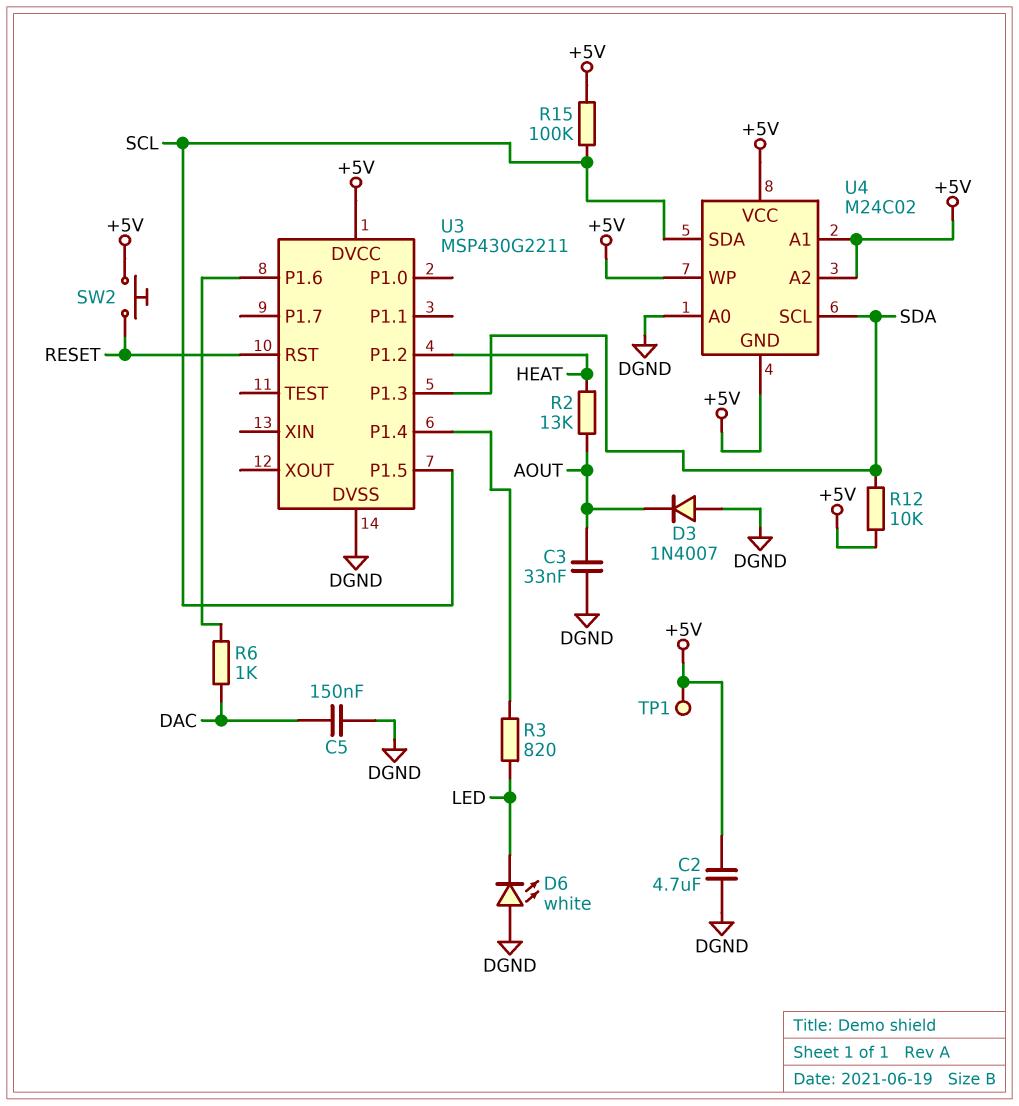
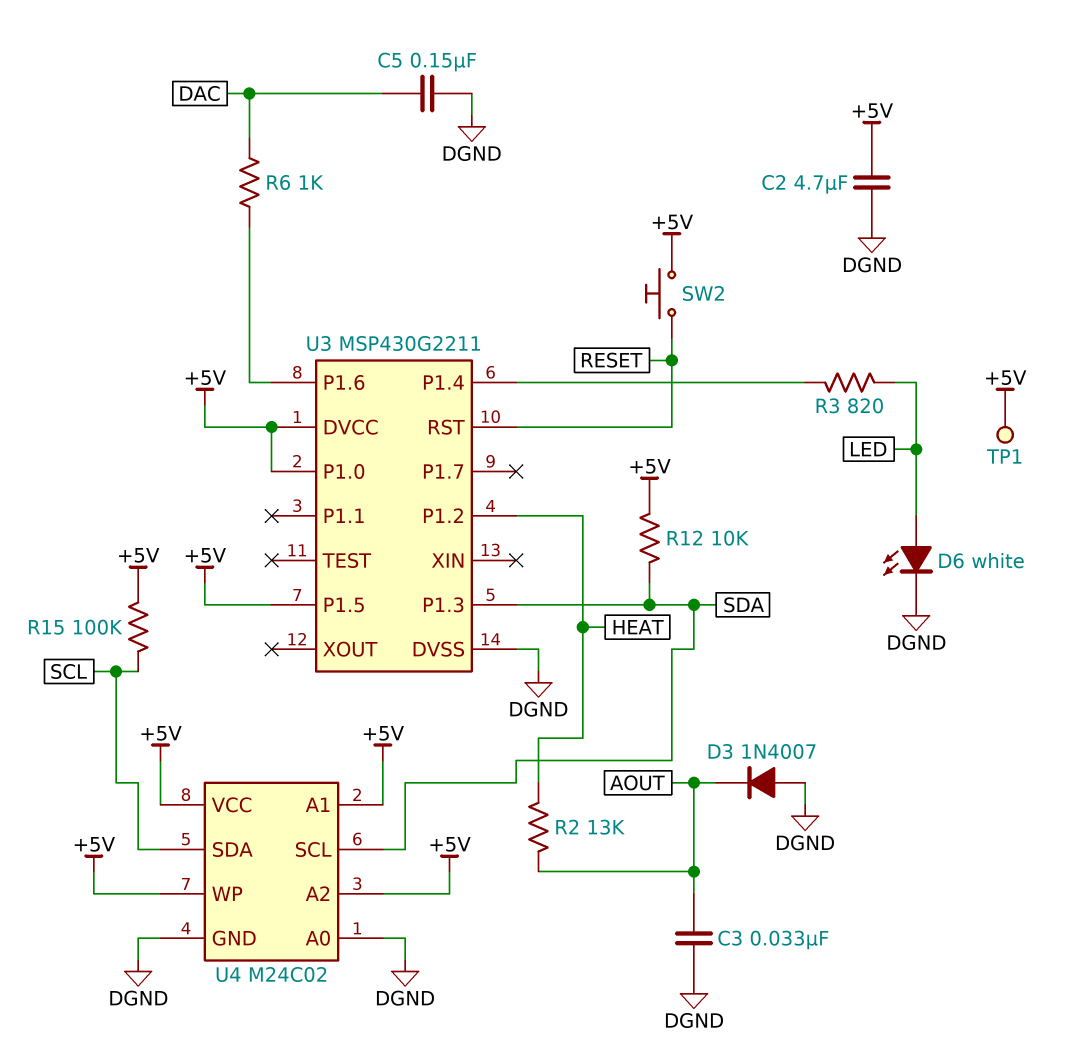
D6: LED white (A DGND, K LED) -> LED white (A LED, K DGND)
U3 pin P1.0: none -> +5V
U3 pin P1.5: SCL -> +5V
U4 pin GND: +5V -> DGND

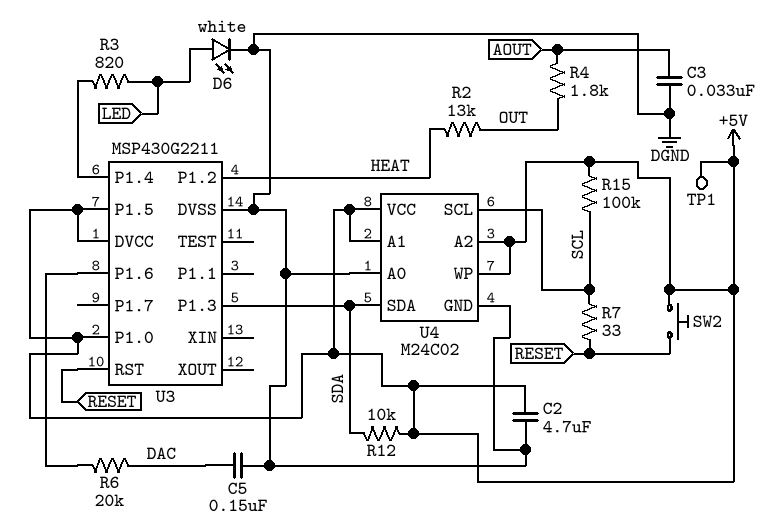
D3: diode 1N4007 (A DGND, K AOUT) -> none
R2: 13k (AOUT, HEAT) -> 13k (HEAT, OUT)
R4: none -> 1.8k (AOUT, OUT)
R6: 1k (DAC, U3/P1.6) -> 20k (DAC, U3/P1.6)
R7: none -> 33 (RESET, SCL)
U4 pin SCL: SDA -> SCL
U4 pin SDA: SCL -> SDA

